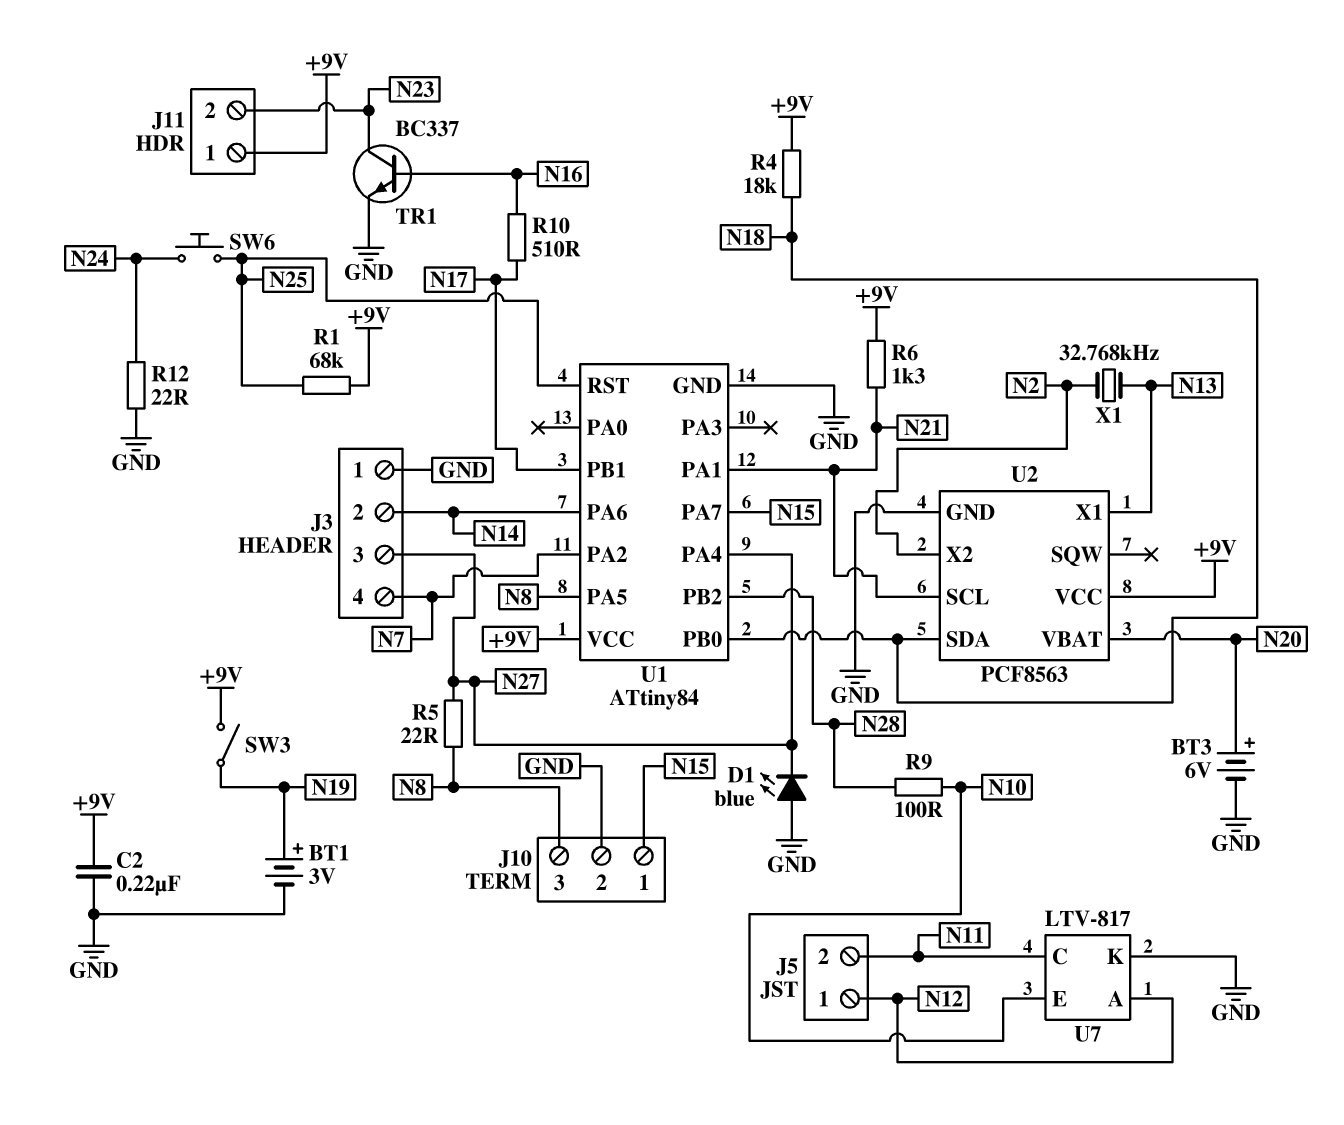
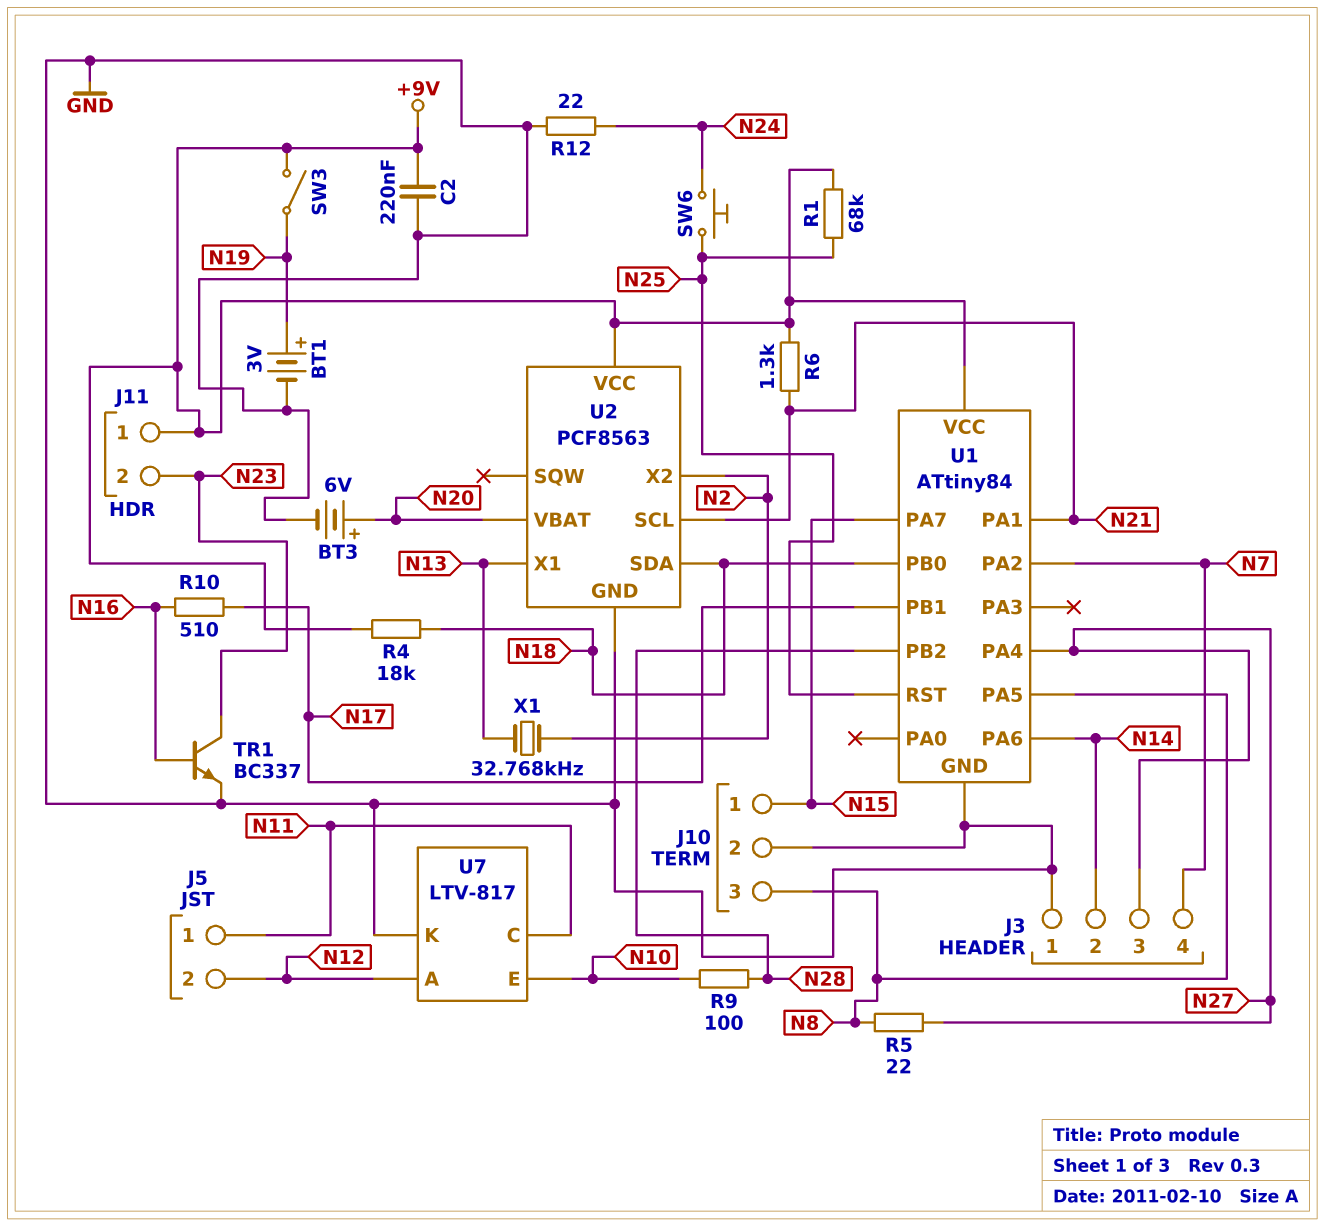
D1: LED blue (A GND, K N27) -> none
J5 pin 1: N12 -> N11
J5 pin 2: N11 -> N12

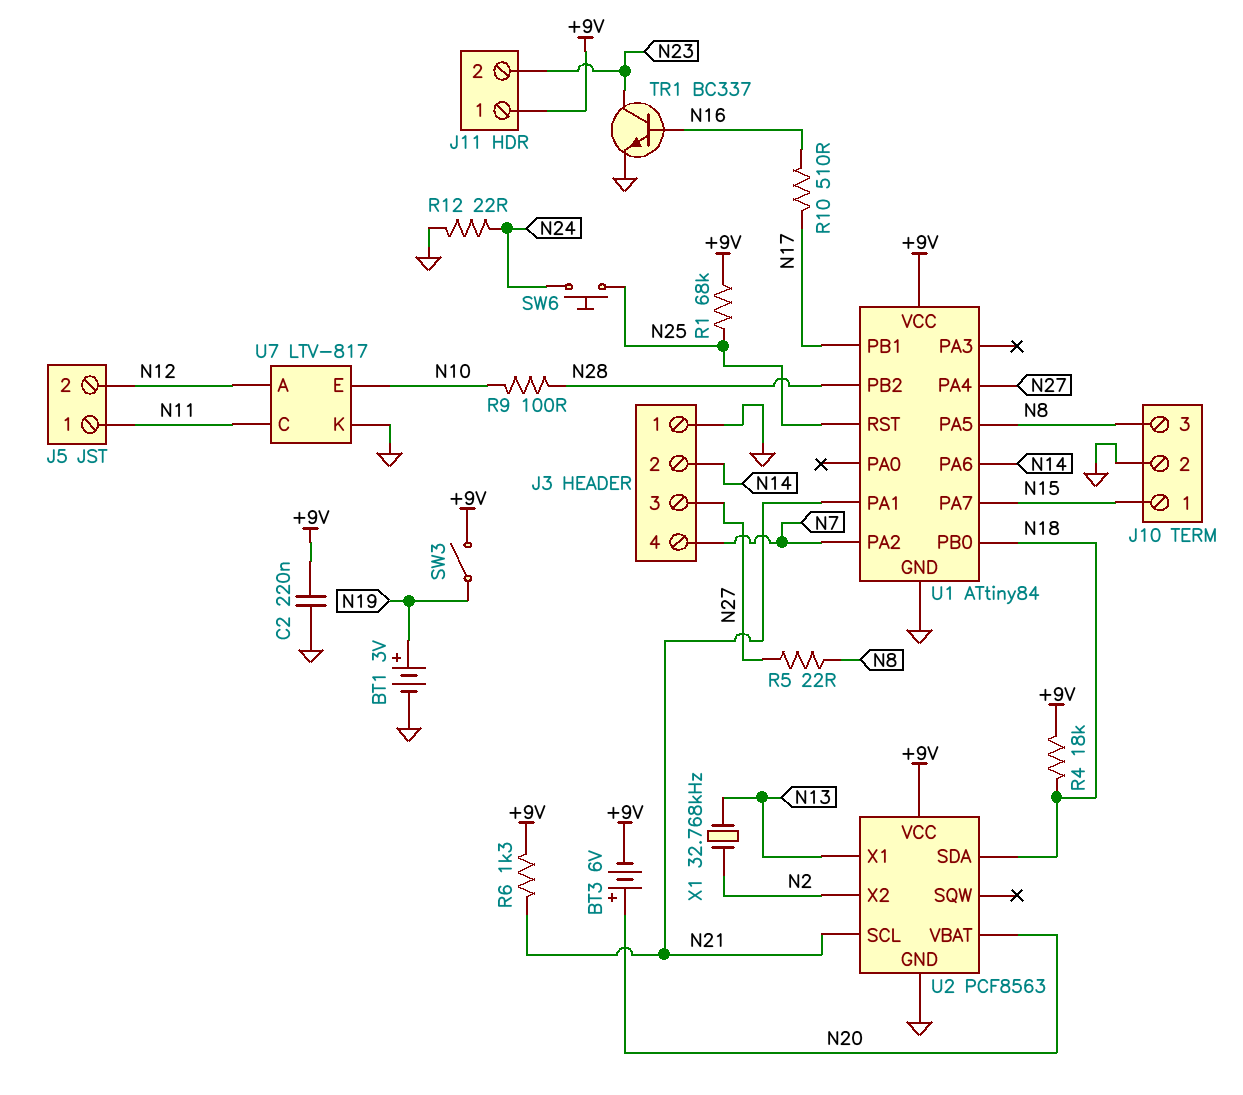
BT3: 6V (plus N20, minus GND) -> 6V (plus N20, minus +9V)

